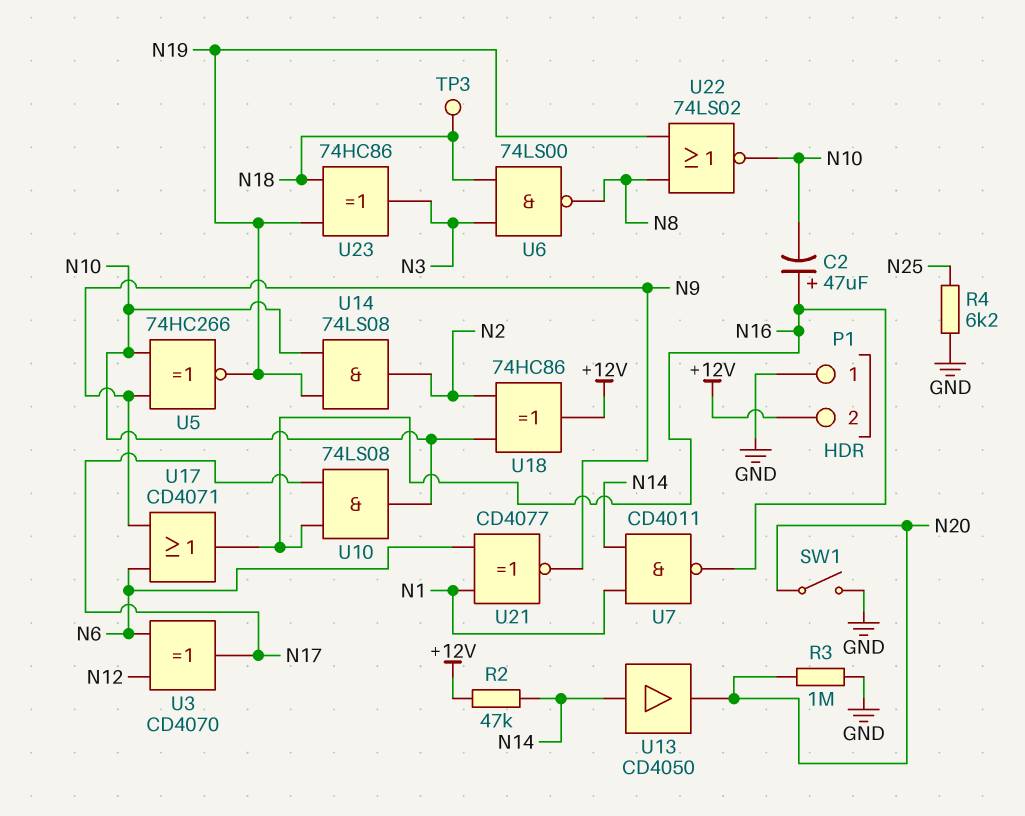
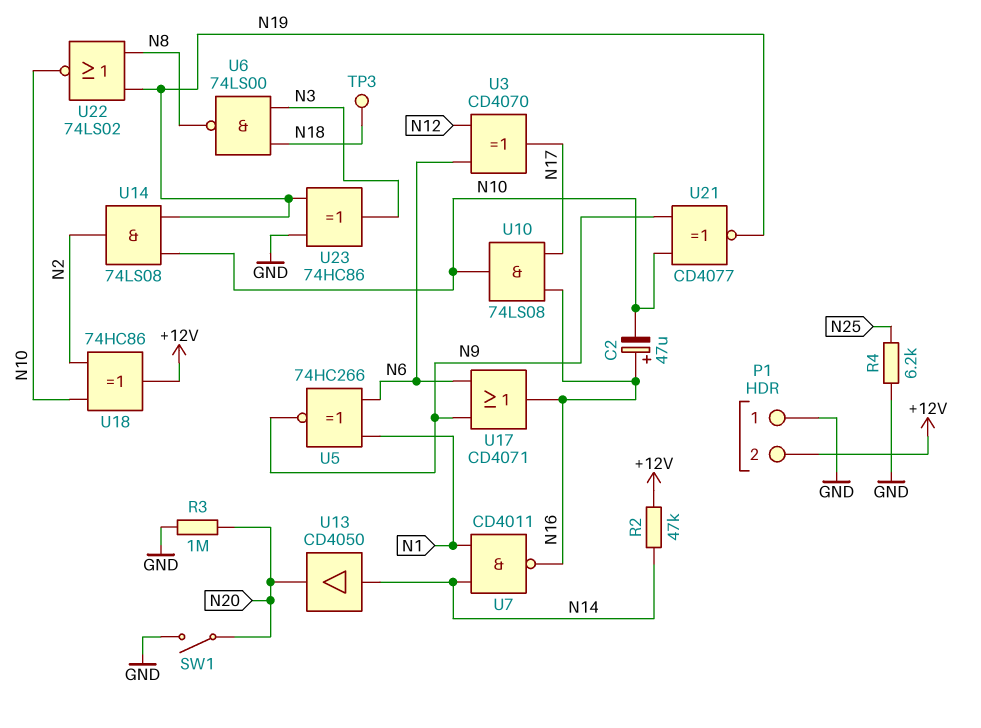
U5: XNOR 74HC266 (in N9, in N10, out N19) -> XNOR 74HC266 (in N1, in N6, out N9)
U21: XNOR CD4077 (in N1, in N6, out N9) -> XNOR CD4077 (in N9, in N10, out N19)
U23: XOR 74HC86 (in N18, in N19, out N3) -> XOR 74HC86 (in GND, in N19, out N3)

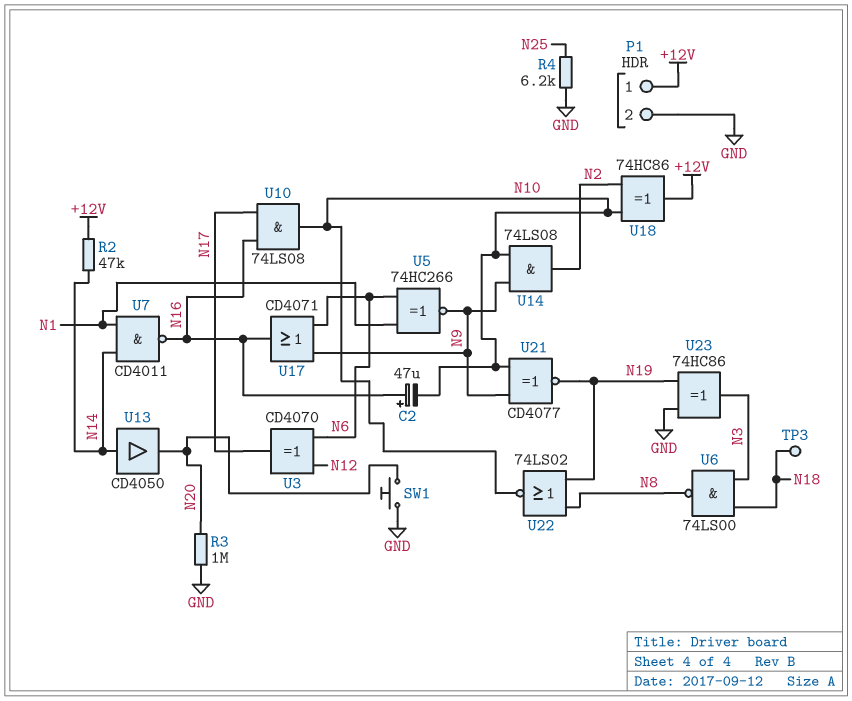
P1 pin 1: GND -> +12V
P1 pin 2: +12V -> GND
SW1: switch (GND, N20) -> button (GND, N20)
U14: AND 74LS08 (in N10, in N19, out N2) -> AND 74LS08 (in N9, in N10, out N2)

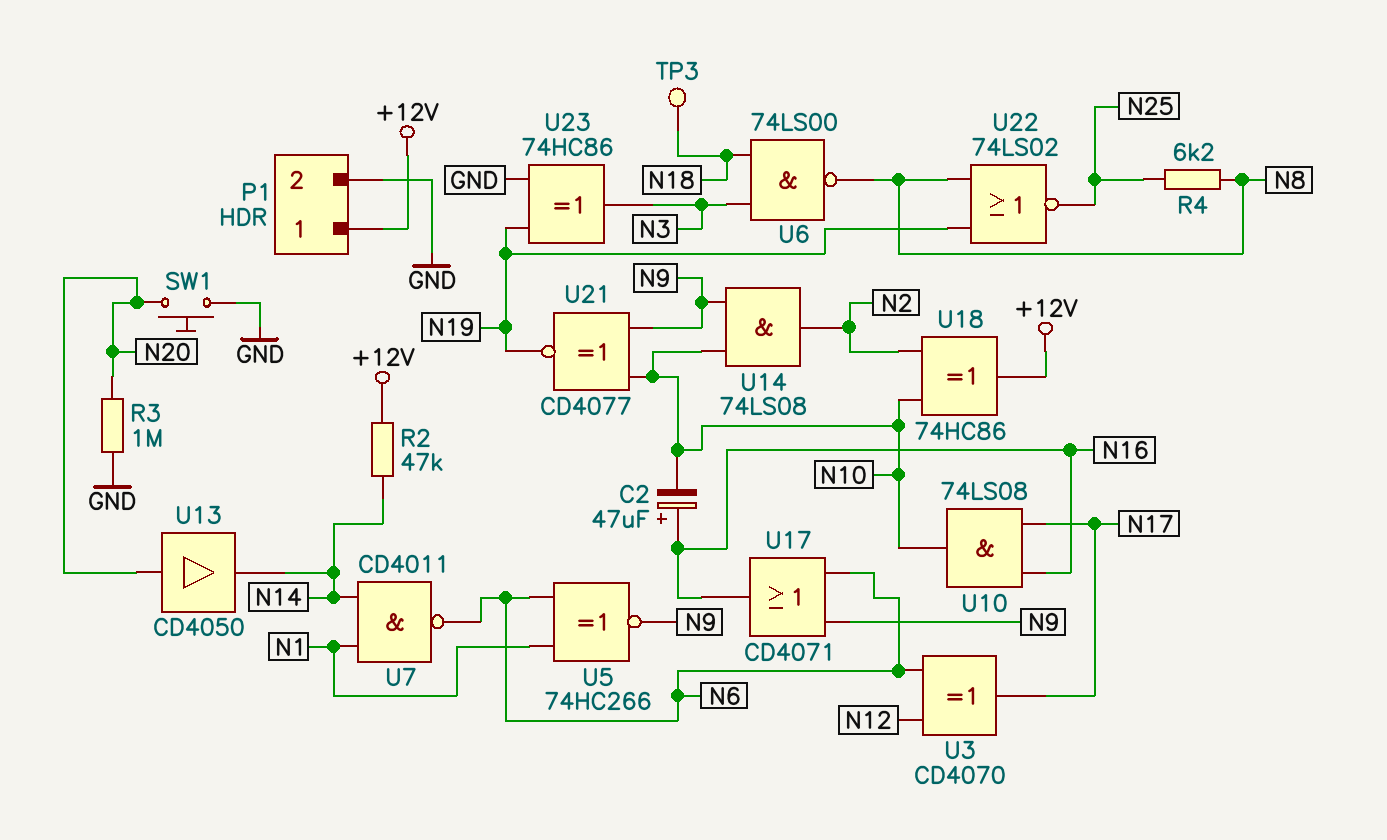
R4: 6.2k (GND, N25) -> 6.2k (N8, N25)
U7: NAND CD4011 (in N1, in N14, out N16) -> NAND CD4011 (in N1, in N14, out N6)
U13: buffer CD4050 (in N14, out N20) -> buffer CD4050 (in N20, out N14)
U22: NOR 74LS02 (in N8, in N19, out N10) -> NOR 74LS02 (in N8, in N19, out N25)

